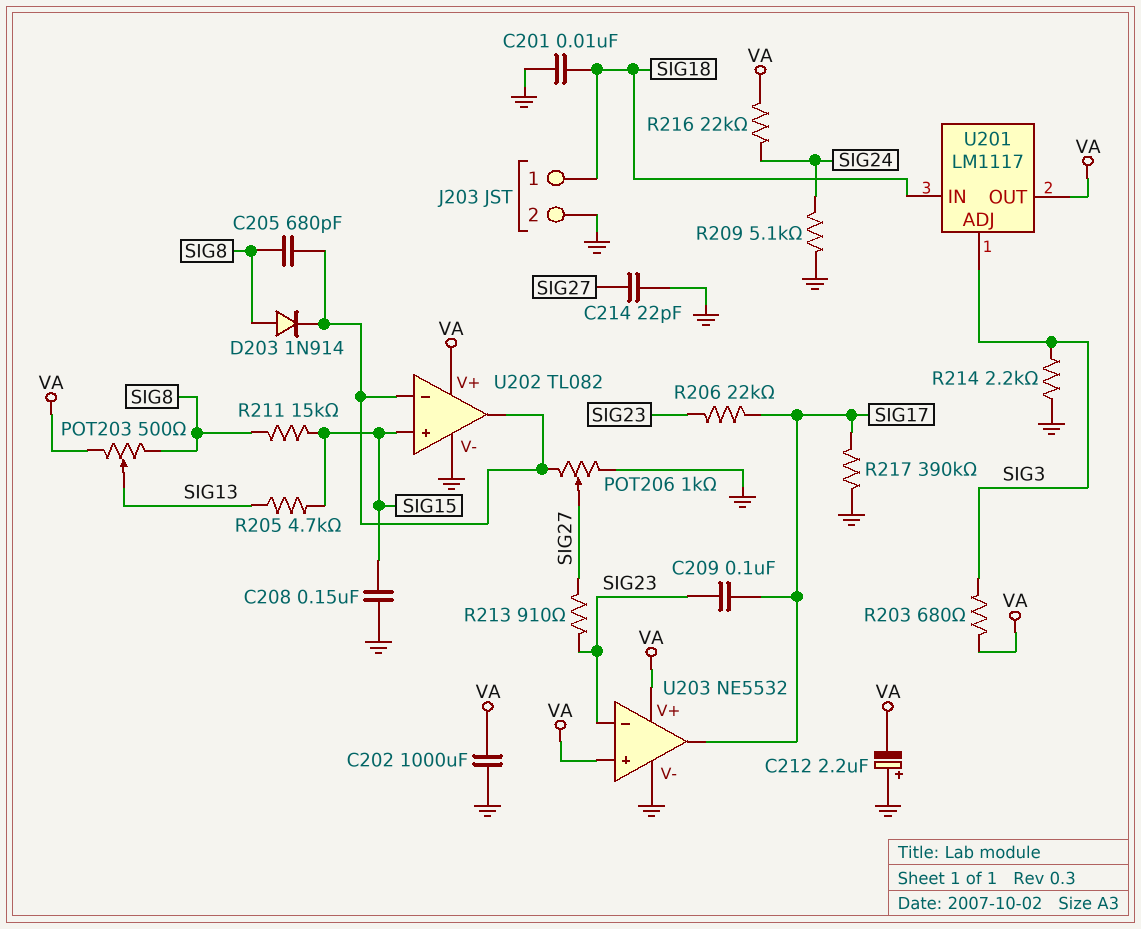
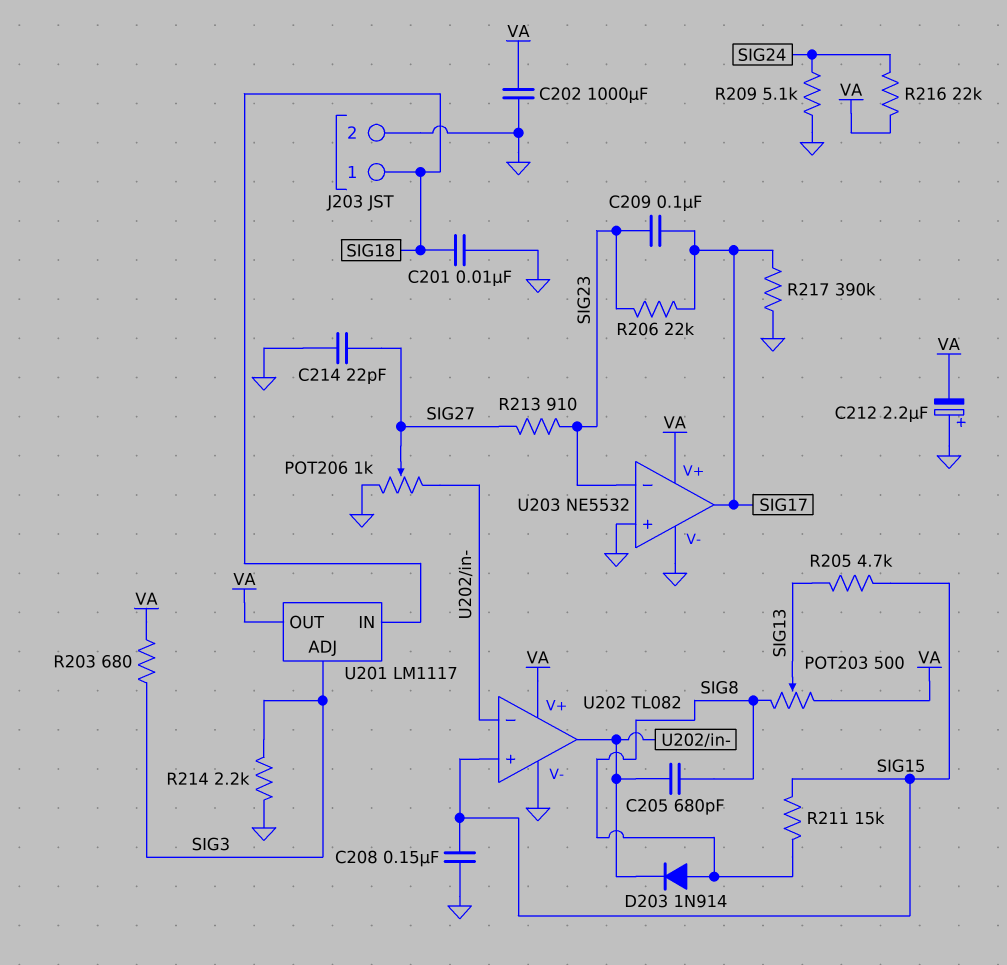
U203 pin in+: VA -> GND

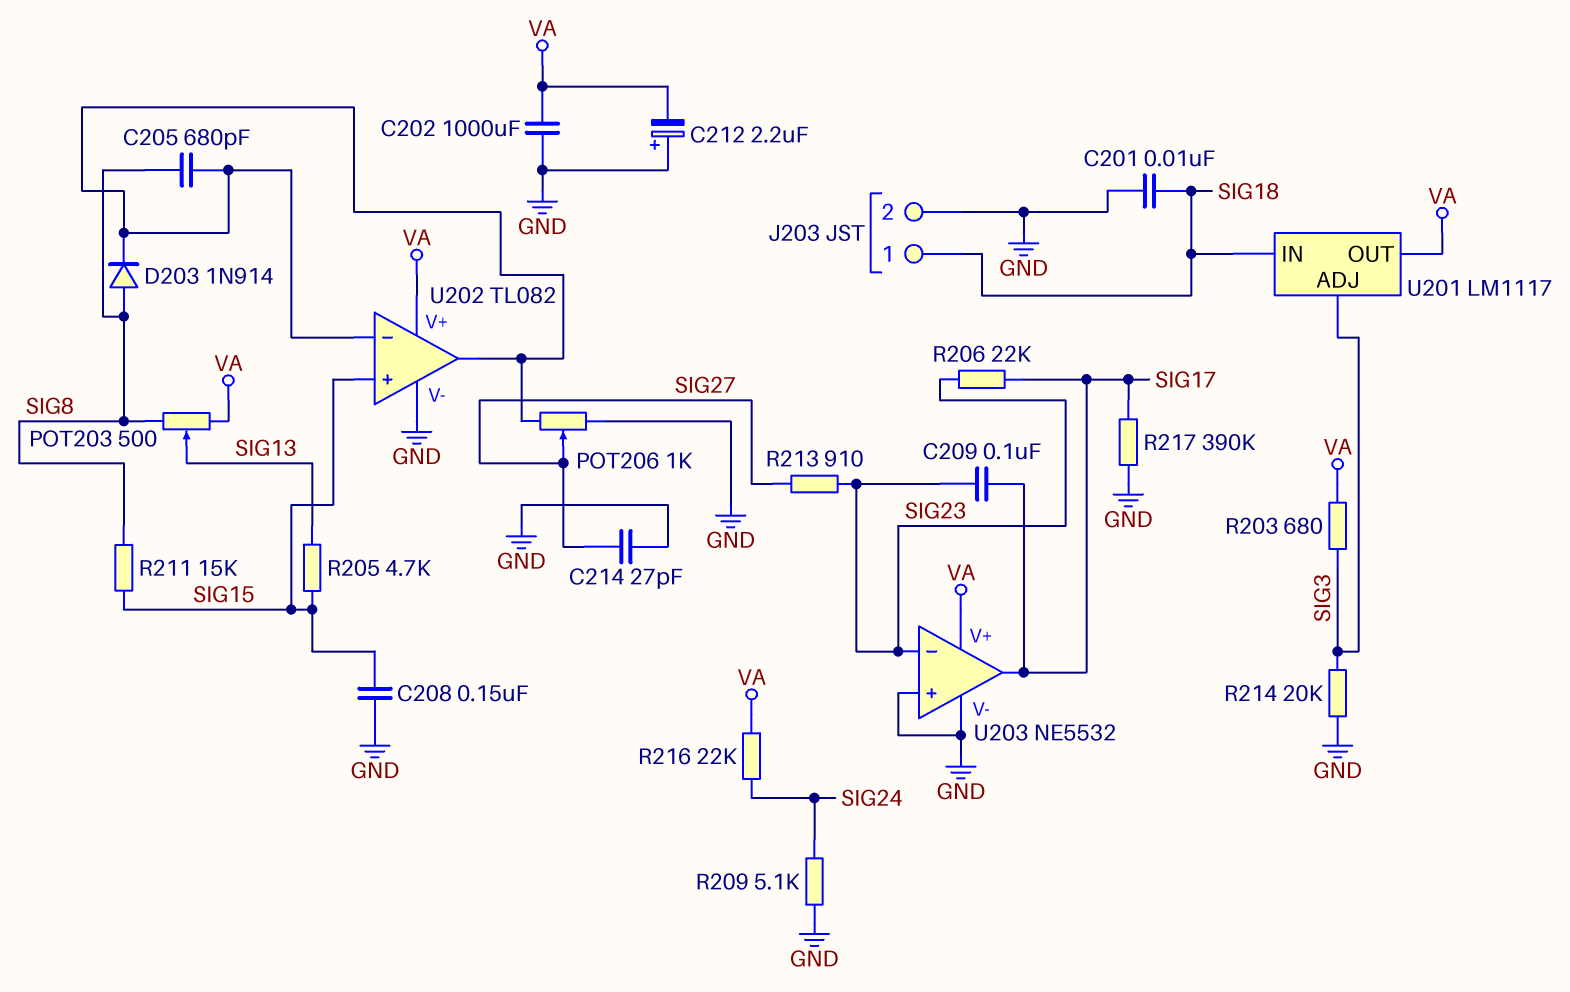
C214: 22pF (GND, SIG27) -> 27pF (GND, SIG27)
R214: 2.2k (GND, SIG3) -> 20k (GND, SIG3)

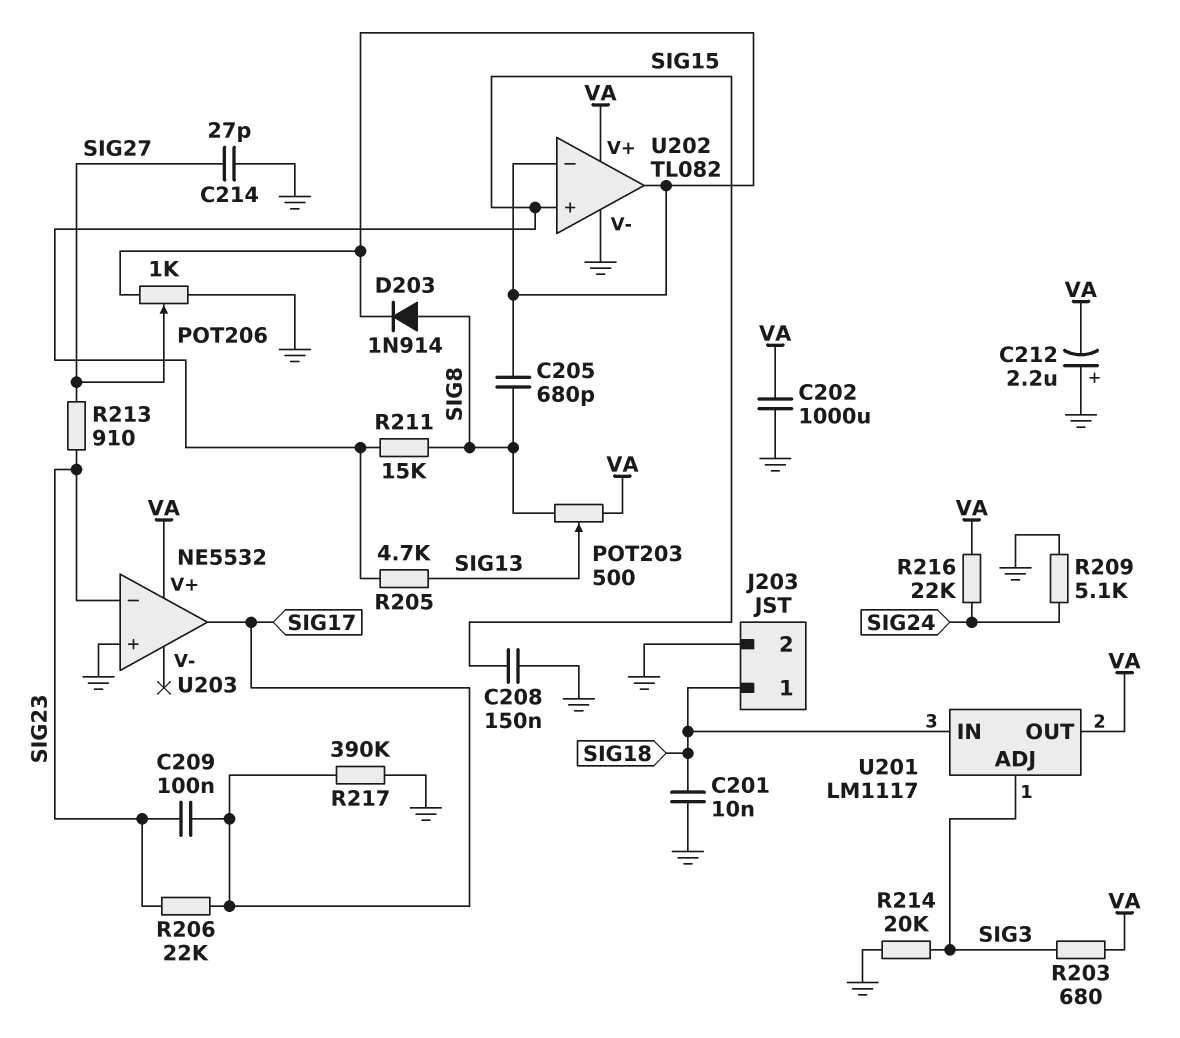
U203 pin V-: GND -> none

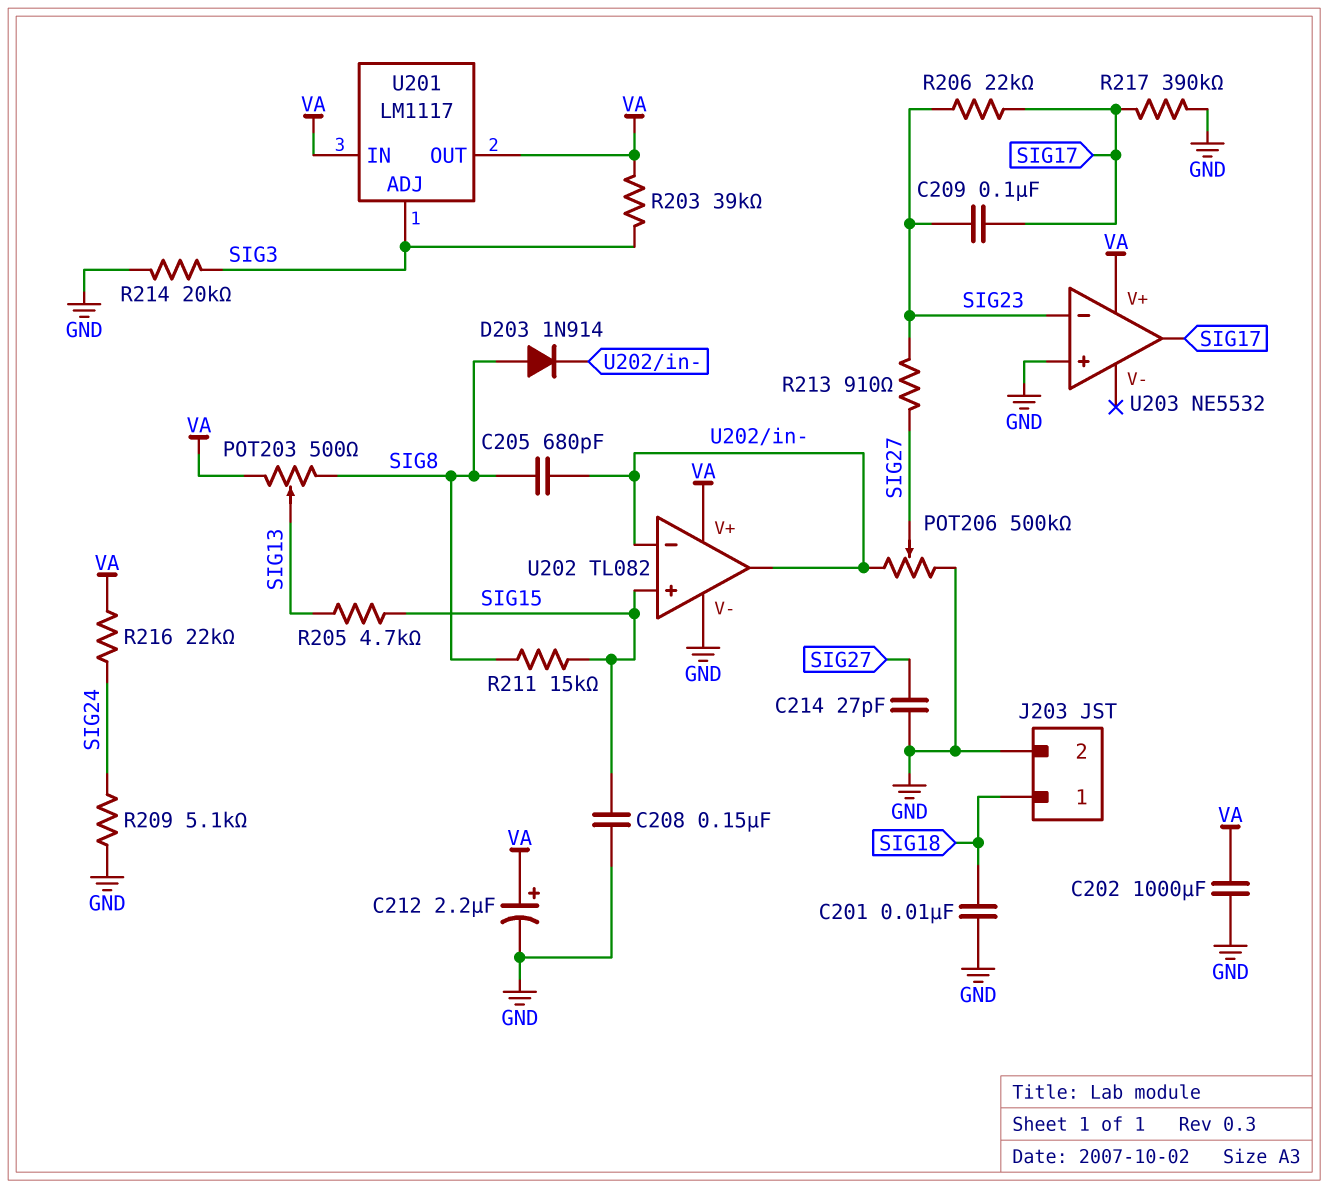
C212: 2.2uF (plus GND, minus VA) -> 2.2uF (plus VA, minus GND)
POT206: 1k (GND, U202/in-, wiper SIG27) -> 500k (GND, U202/in-, wiper SIG27)
R203: 680 (SIG3, VA) -> 39k (SIG3, VA)
U201 pin IN: SIG18 -> VA

